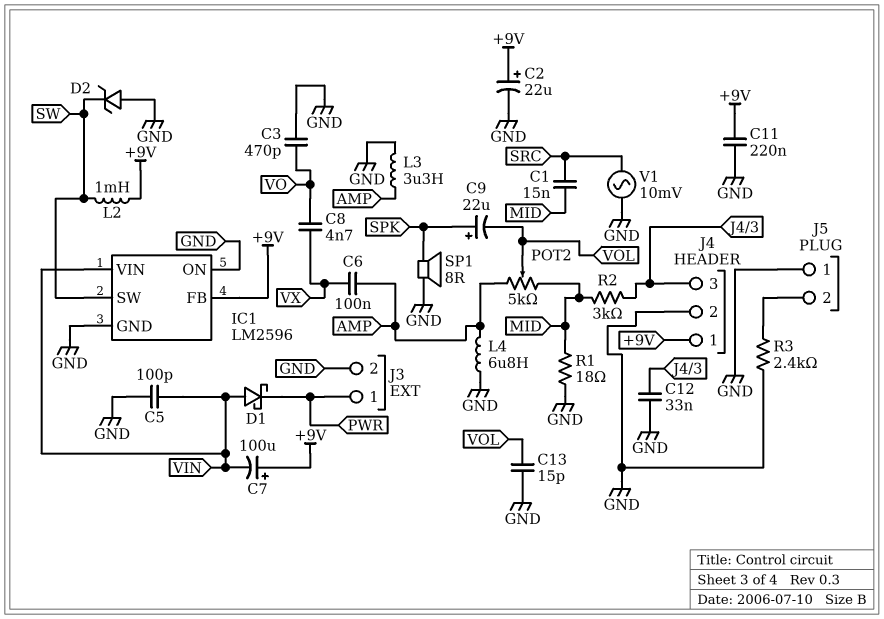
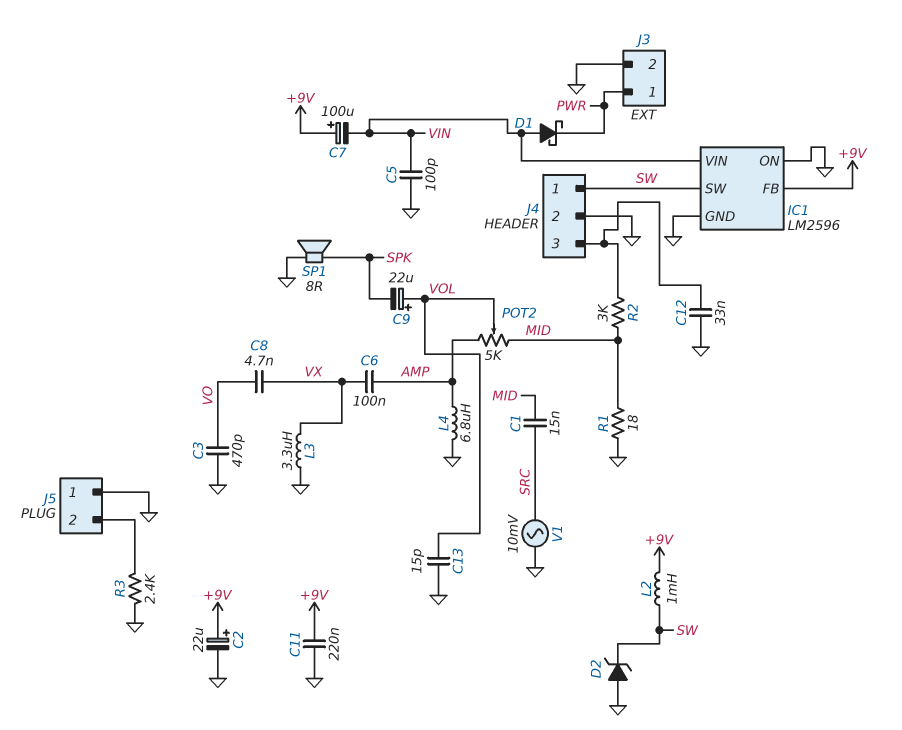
C9: 22uF (plus SPK, minus VOL) -> 22uF (plus VOL, minus SPK)
J4 pin 1: +9V -> SW
L3: 3.3uH (AMP, GND) -> 3.3uH (GND, VX)

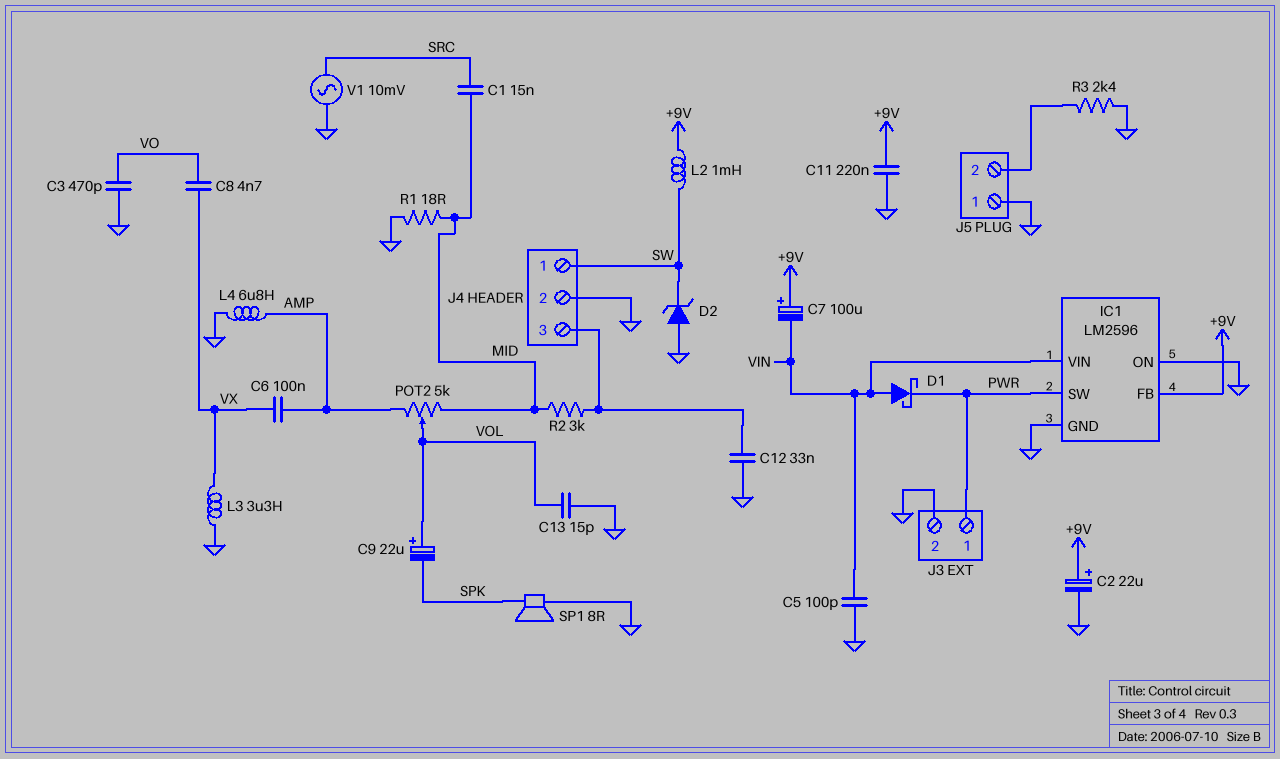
IC1 pin SW: SW -> PWR

